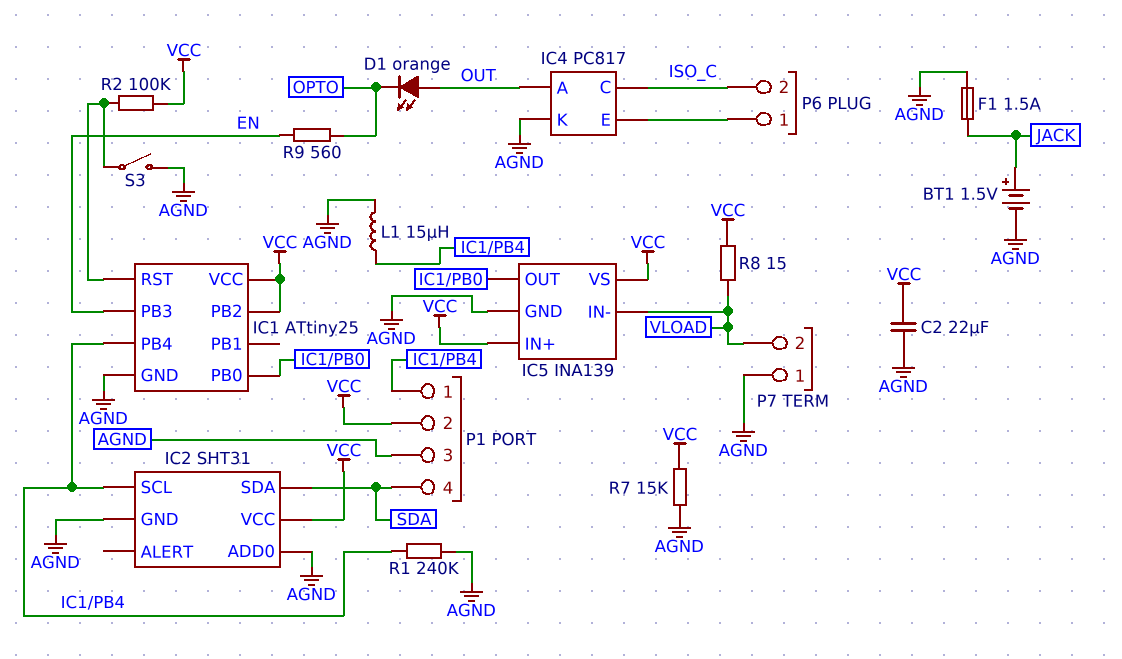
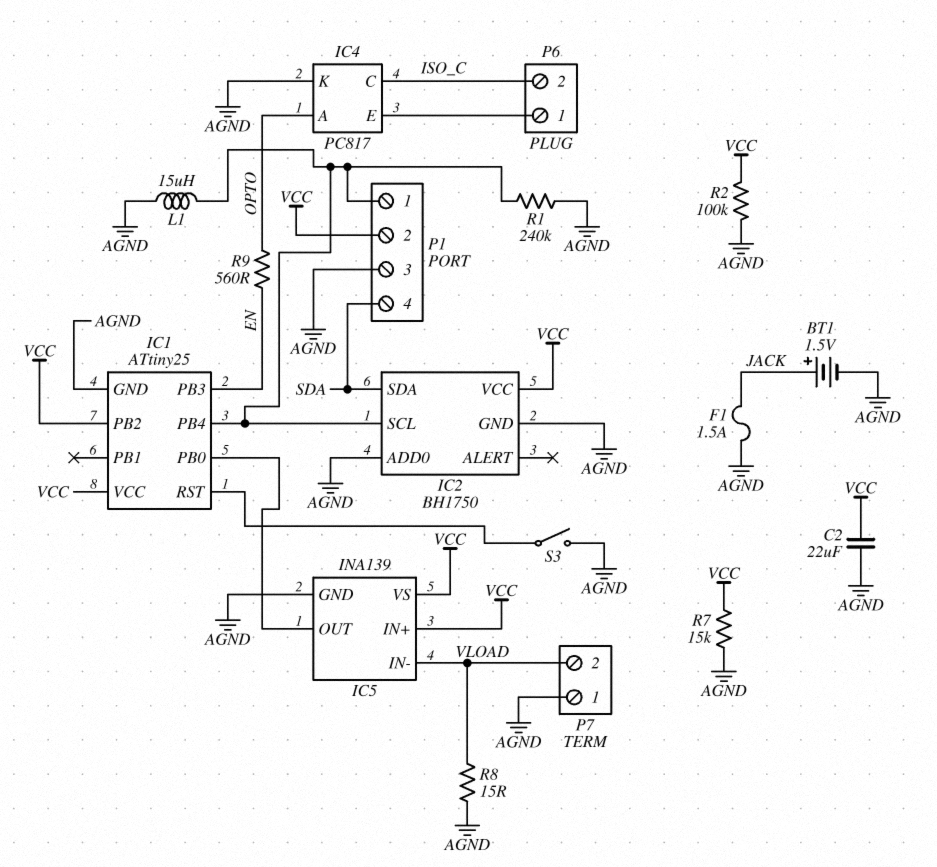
D1: LED orange (A OUT, K OPTO) -> none
IC2: SHT31 -> BH1750
IC4 pin A: OUT -> OPTO
R2: 100k (IC1/RST, VCC) -> 100k (AGND, VCC)
R8: 15 (VCC, VLOAD) -> 15 (AGND, VLOAD)

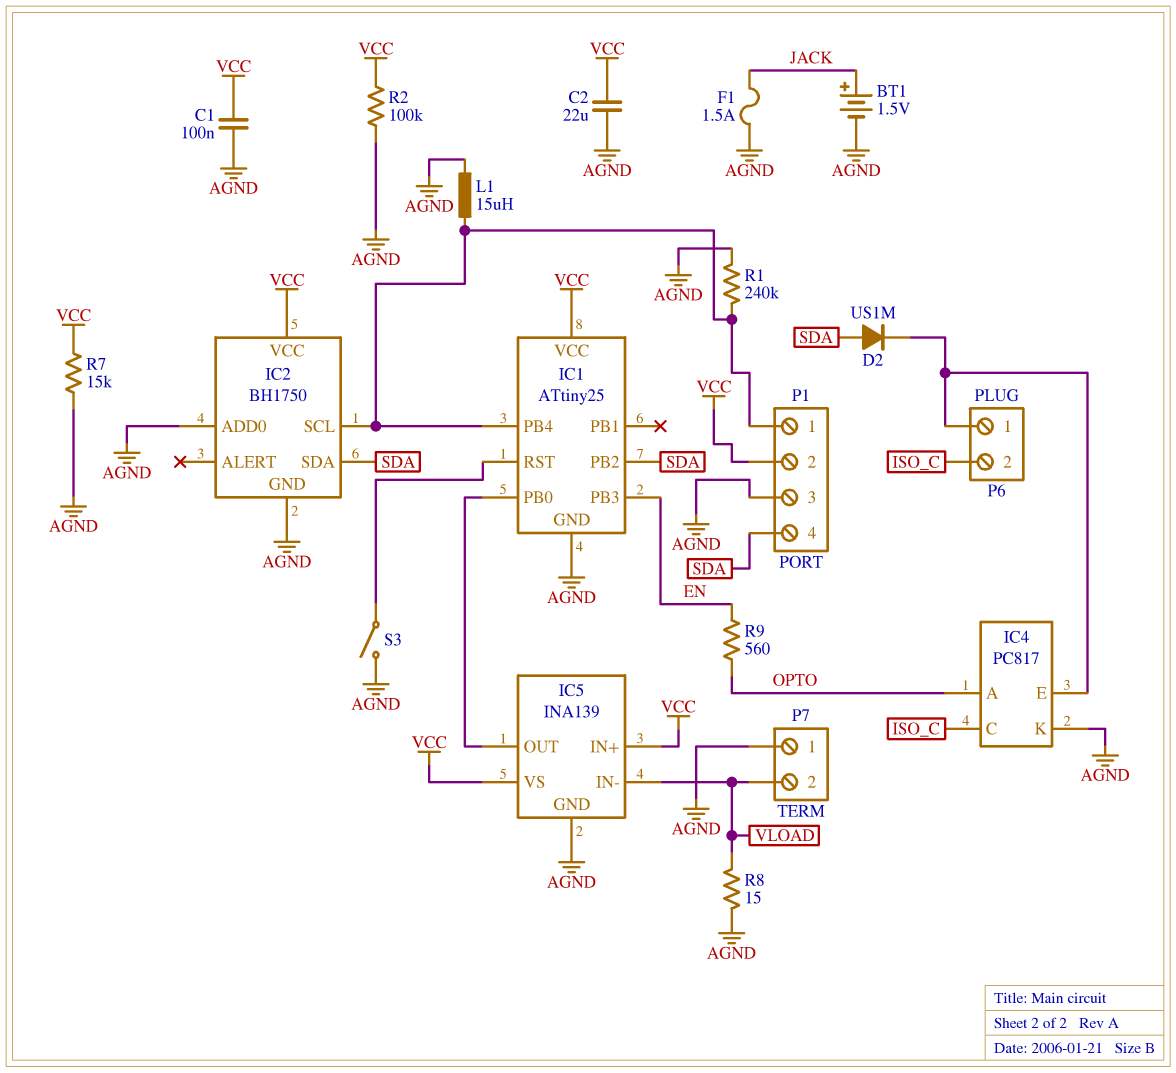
C1: none -> 100nF (AGND, VCC)
D2: none -> diode US1M (A SDA, K IC4/E)
IC1 pin PB2: VCC -> SDA

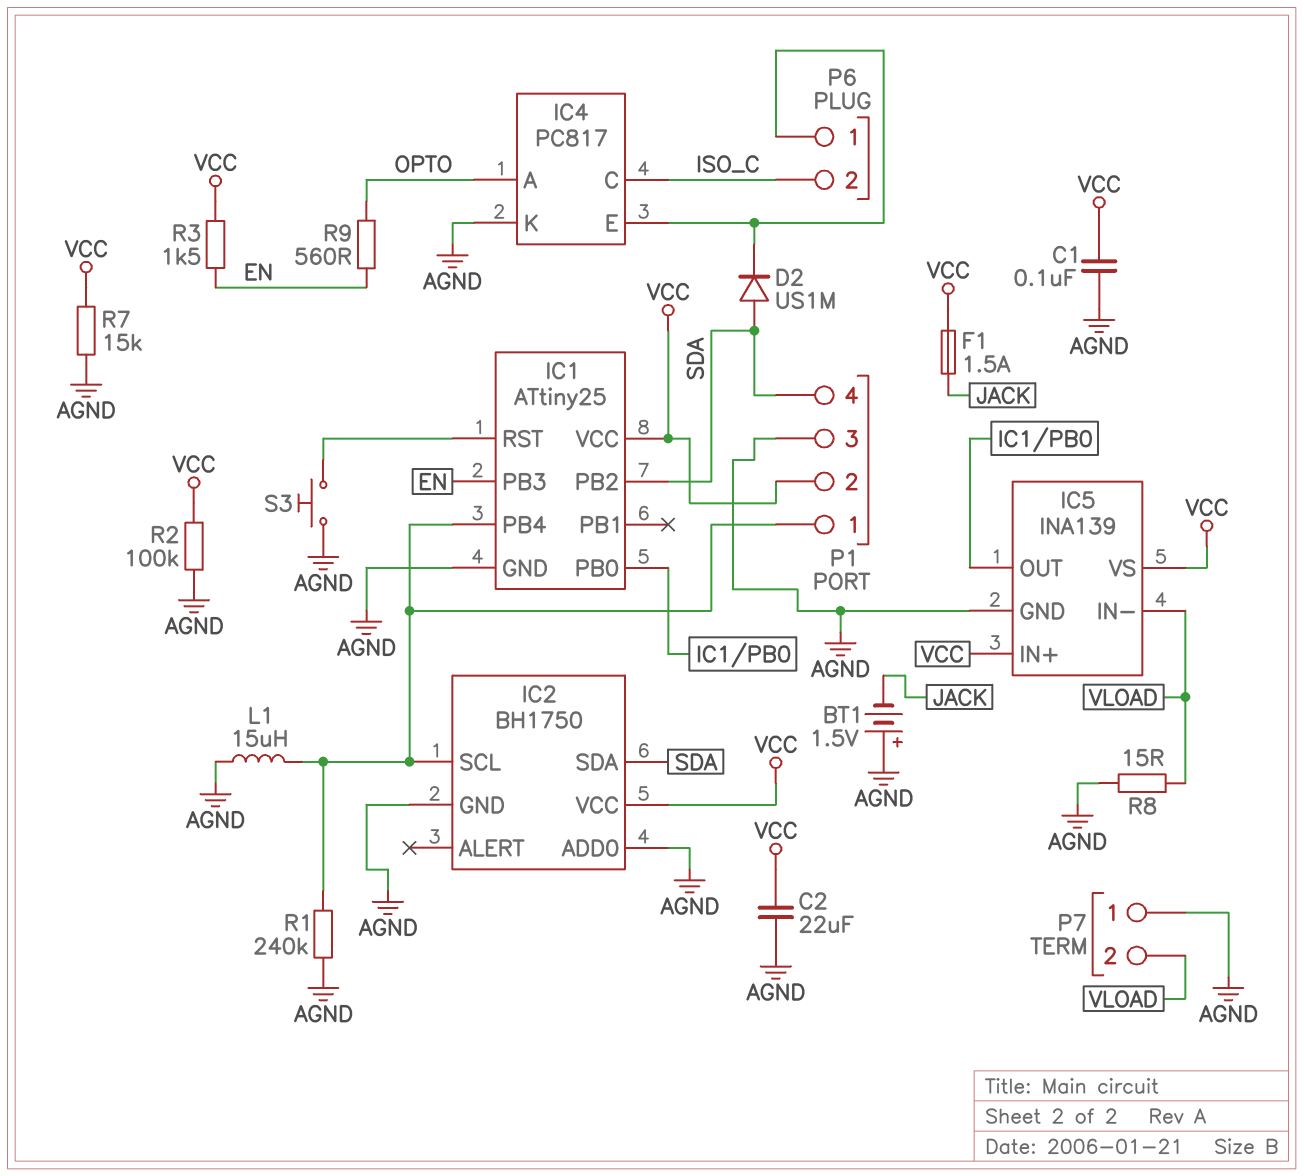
BT1: 1.5V (plus JACK, minus AGND) -> 1.5V (plus AGND, minus JACK)
F1: 1.5A (AGND, JACK) -> 1.5A (JACK, VCC)
R3: none -> 1.5k (EN, VCC)
S3: switch (AGND, IC1/RST) -> button (AGND, IC1/RST)

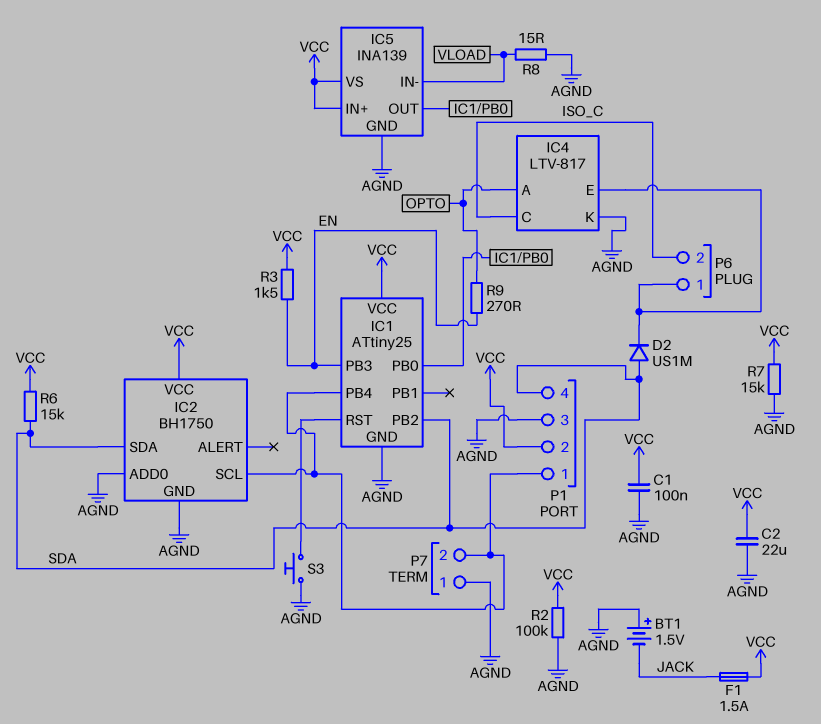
IC4: PC817 -> LTV-817
L1: 15uH (AGND, IC1/PB4) -> none
P7 pin 2: VLOAD -> IC1/PB4
R1: 240k (AGND, IC1/PB4) -> none
R6: none -> 15k (SDA, VCC)
R9: 560 (EN, OPTO) -> 270 (EN, OPTO)

